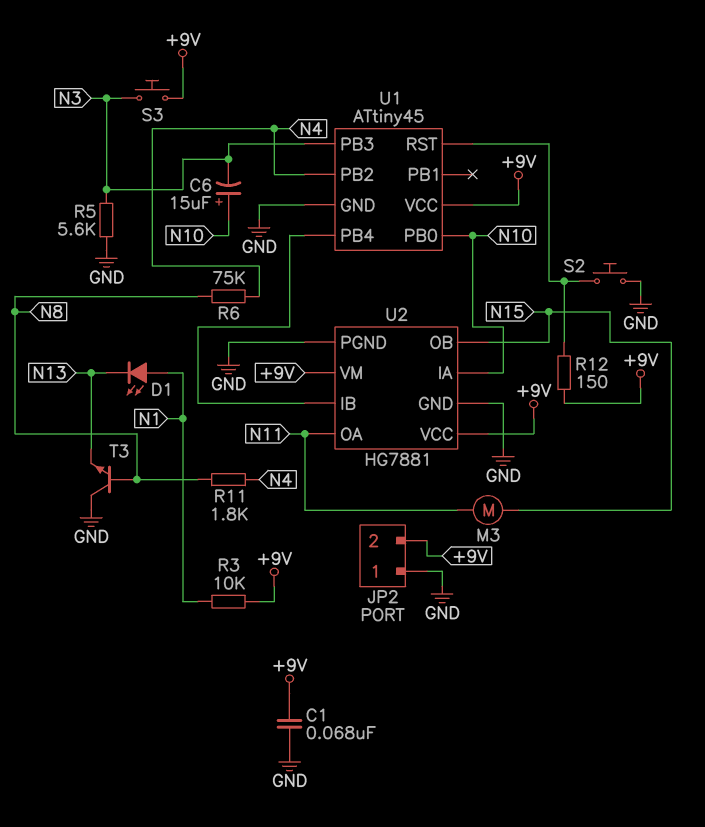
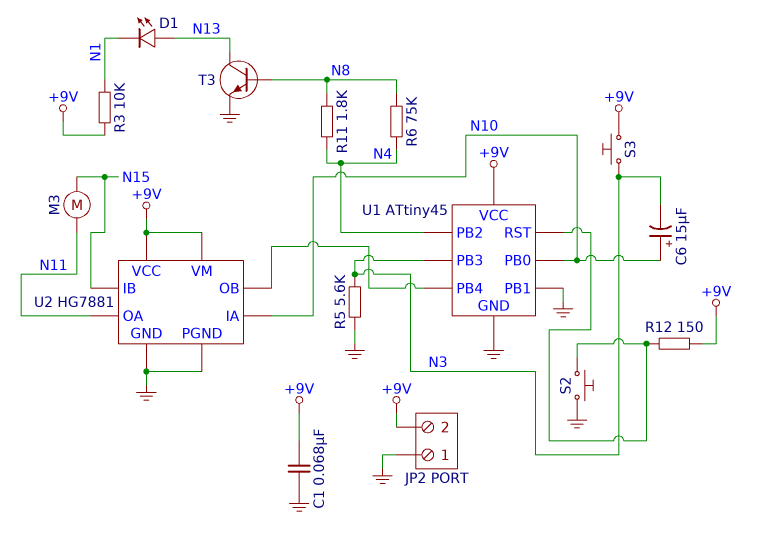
D1: LED (A N1, K N13) -> LED (A N13, K N1)
T3: NPN (B N8, C GND, E N13) -> NPN (B N8, C N13, E GND)
U1 pin PB1: none -> GND
U2 pin IB: U1/PB4 -> N15
U2 pin OB: N15 -> U1/PB4

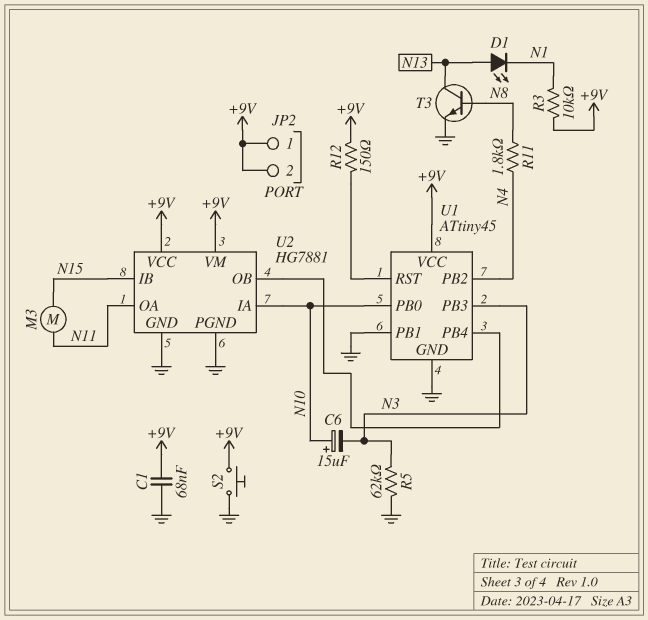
JP2 pin 1: GND -> +9V
R5: 5.6k (GND, N3) -> 62k (GND, N3)
R6: 75k (N4, N8) -> none
S2: button (GND, U1/RST) -> button (+9V, GND)
S3: button (+9V, N3) -> none

